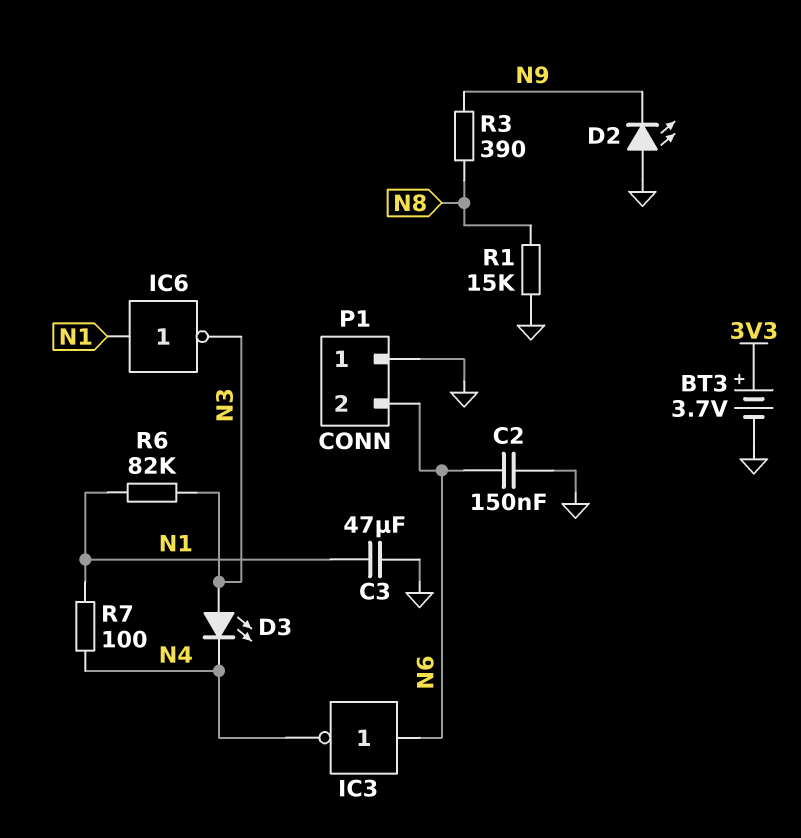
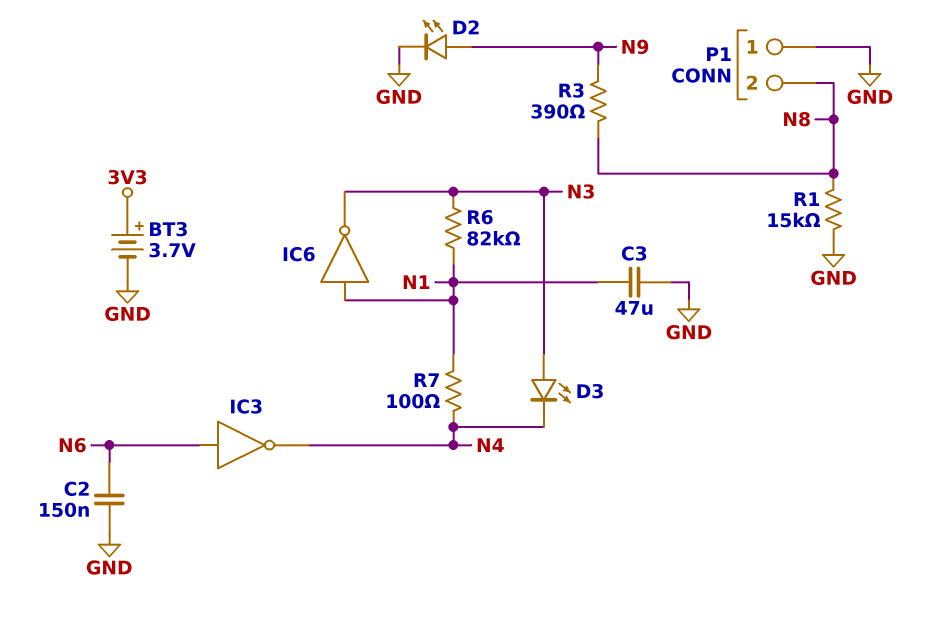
D2: LED (A GND, K N9) -> LED (A N9, K GND)
P1 pin 2: N6 -> N8

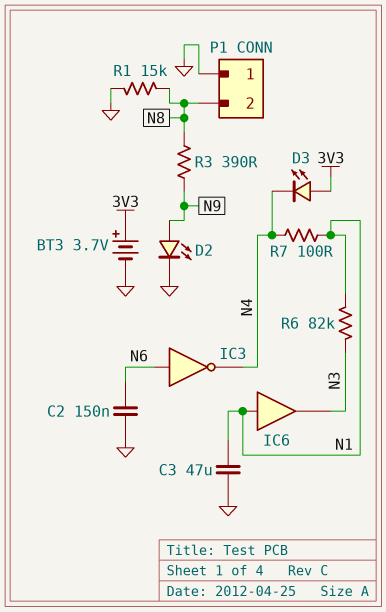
D3: LED (A N3, K N4) -> LED (A 3V3, K N4)
IC6: NOT (in N1, out N3) -> buffer (in N1, out N3)

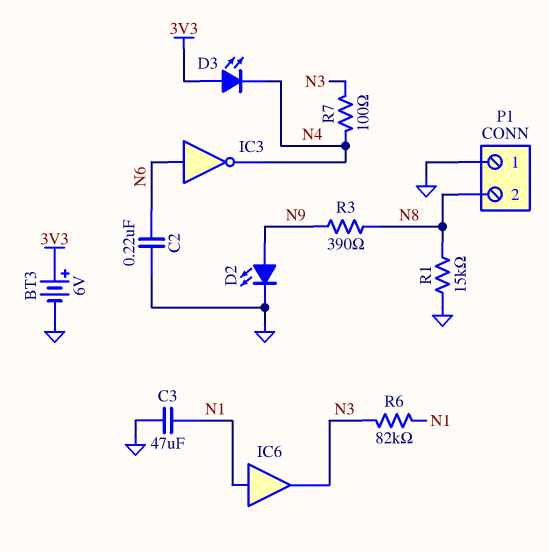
BT3: 3.7V (plus 3V3, minus GND) -> 6V (plus 3V3, minus GND)
C2: 150nF (GND, N6) -> 220nF (GND, N6)
R7: 100 (N1, N4) -> 100 (N3, N4)

